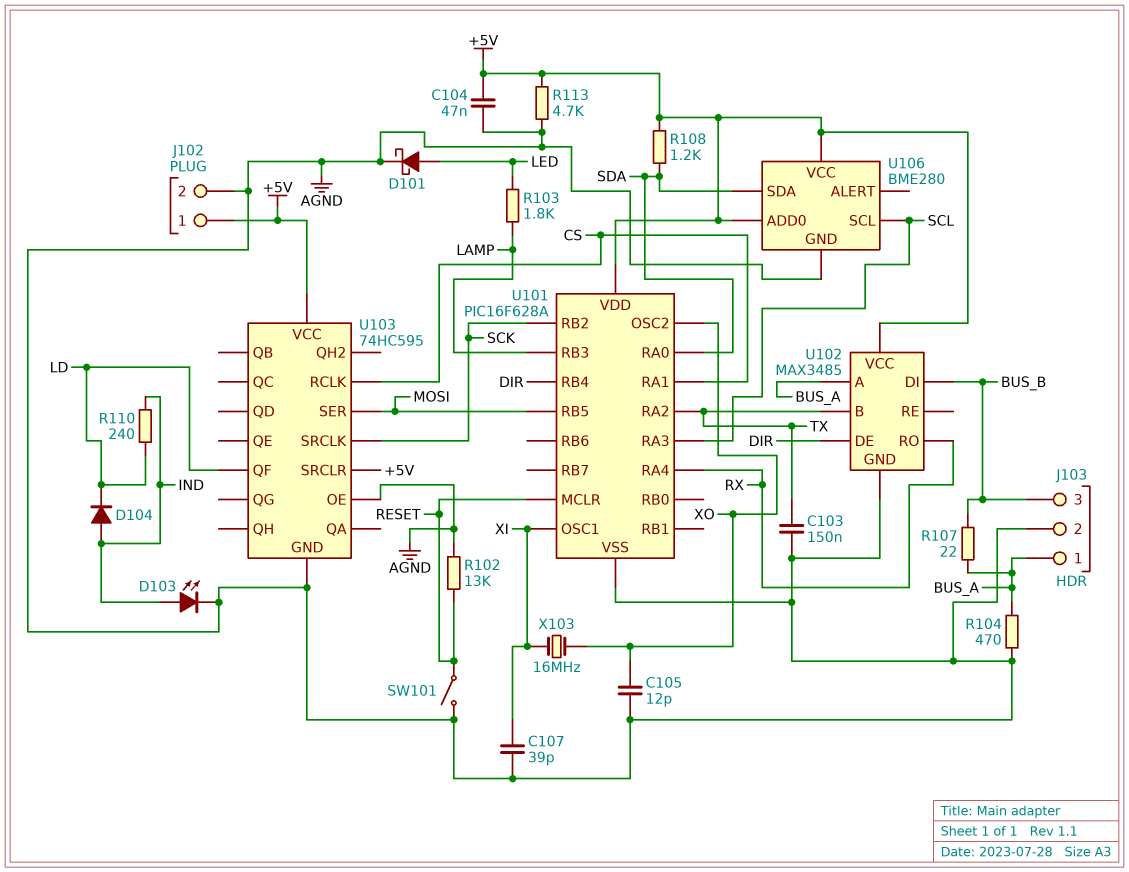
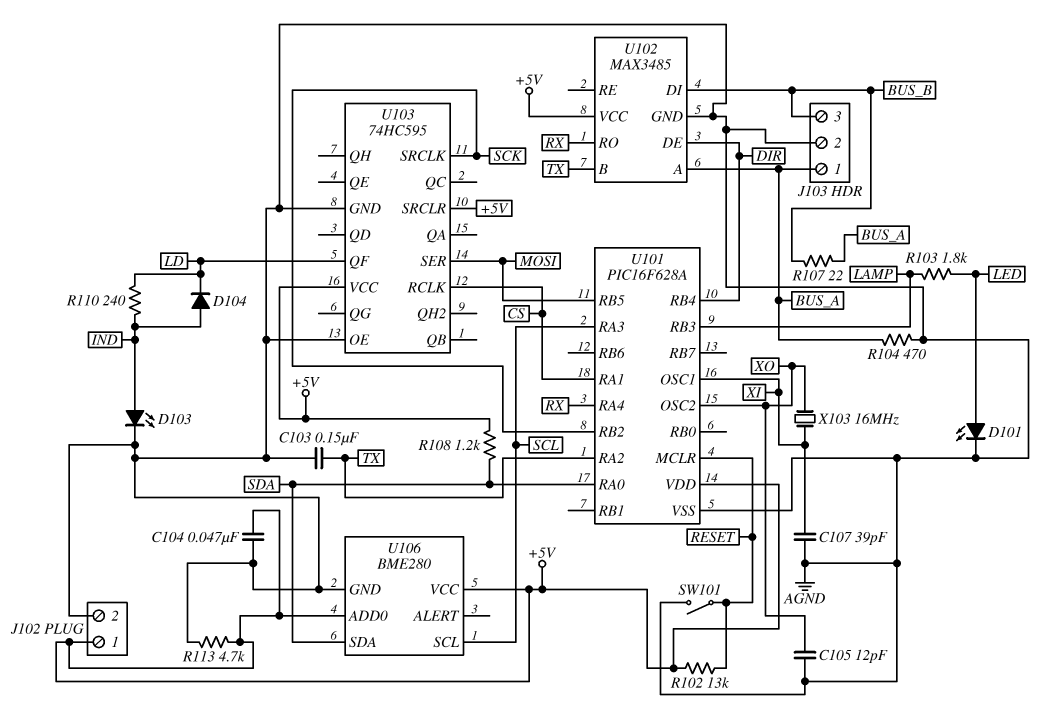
D101: schottky (A LED, K AGND) -> LED (A LED, K AGND)
R102: 13k (AGND, RESET) -> 13k (+5V, RESET)

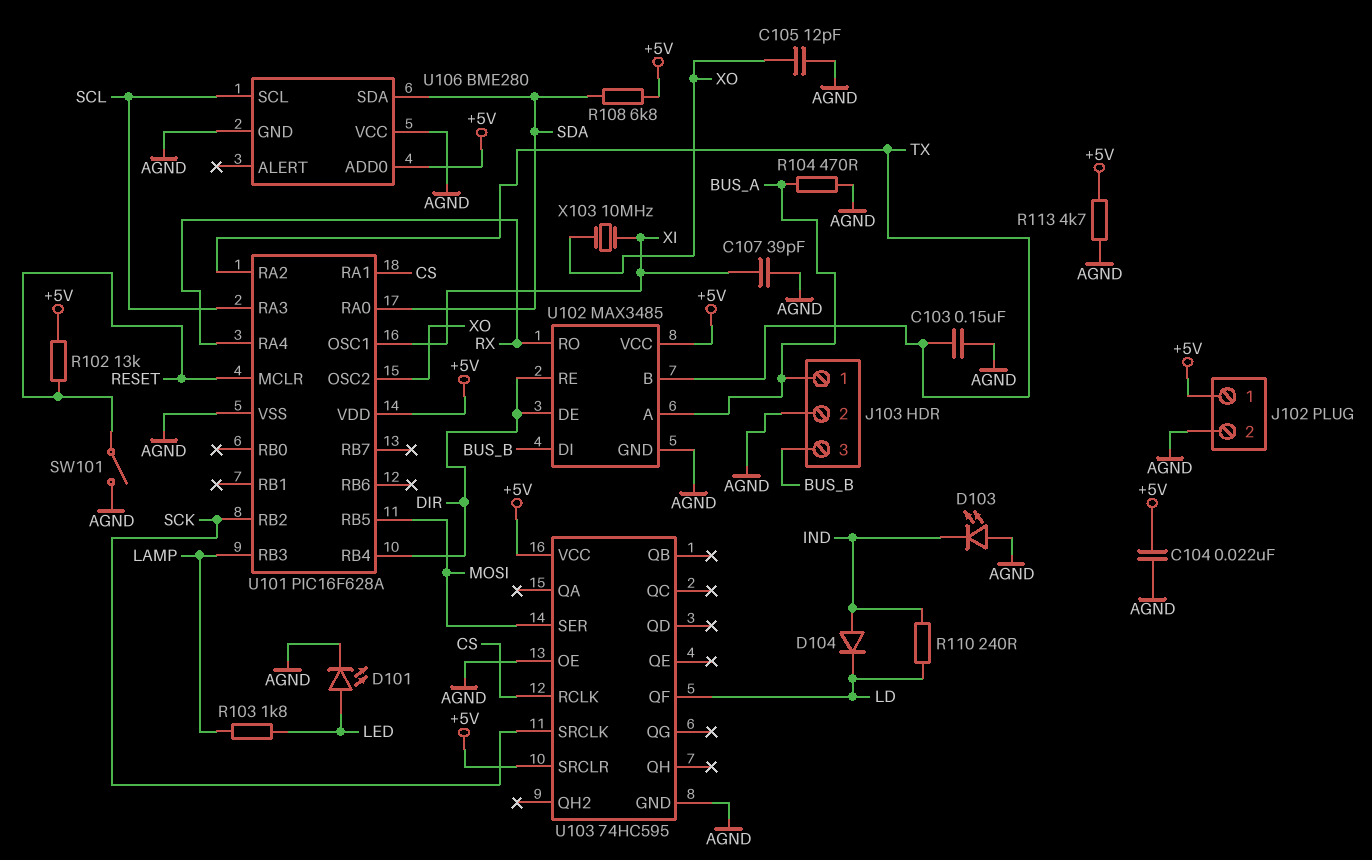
C104: 47nF (+5V, AGND) -> 22nF (+5V, AGND)
D103: LED (A IND, K AGND) -> LED (A AGND, K IND)
R107: 22 (BUS_A, BUS_B) -> none
R108: 1.2k (+5V, SDA) -> 6.8k (+5V, SDA)
U102 pin RE: none -> DIR
U106 pin VCC: +5V -> AGND
X103: 16MHz (XI, XO) -> 10MHz (XI, XO)

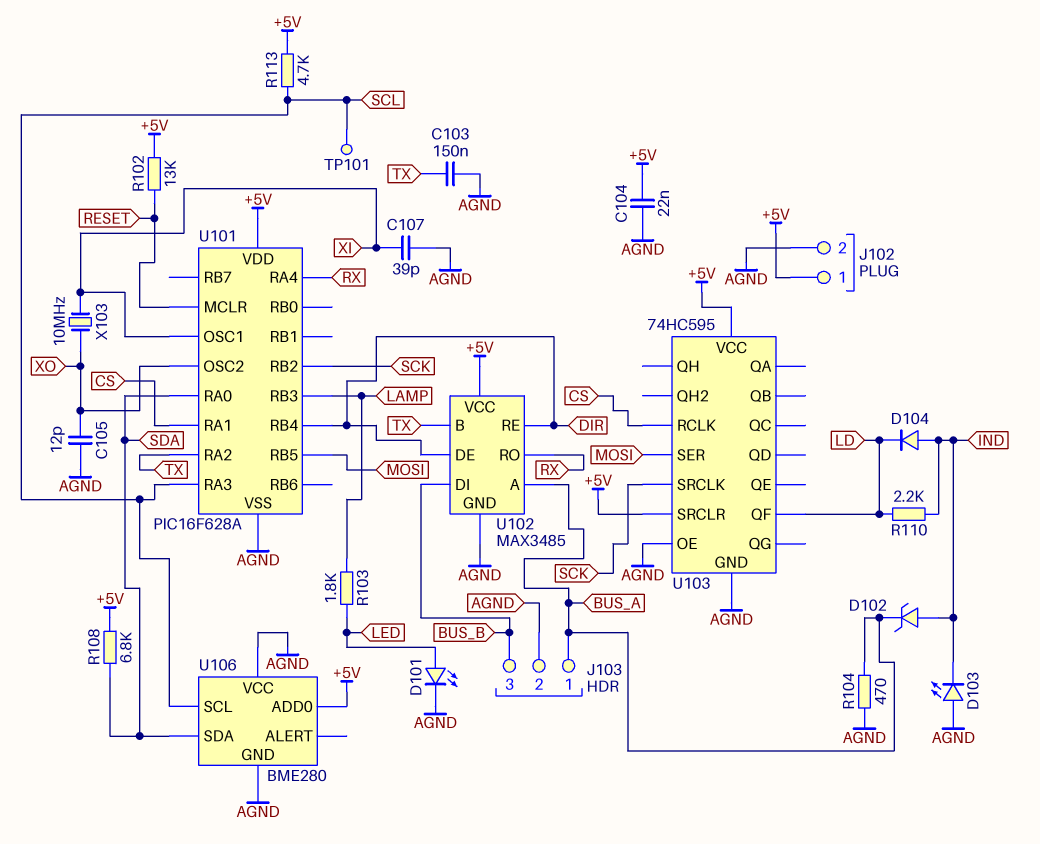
D102: none -> zener (A IND, K BUS_A)
R110: 240 (IND, LD) -> 2.2k (IND, LD)
R113: 4.7k (+5V, AGND) -> 4.7k (+5V, SCL)
SW101: switch (AGND, RESET) -> none
TP101: none -> test point (SCL)

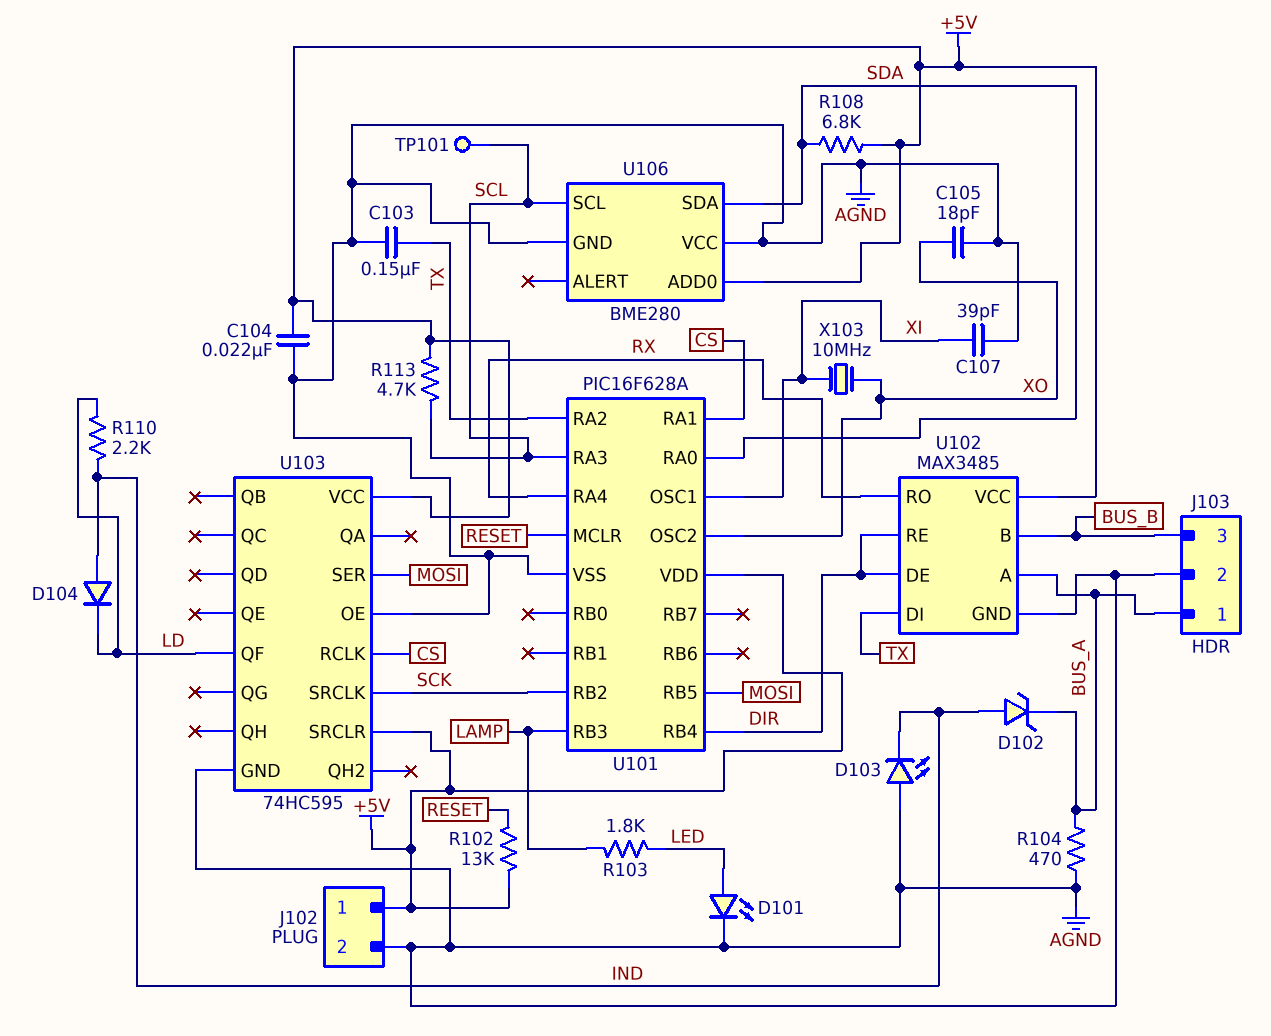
C105: 12pF (AGND, XO) -> 18pF (AGND, XO)
U102 pin B: TX -> BUS_B
U102 pin DI: BUS_B -> TX

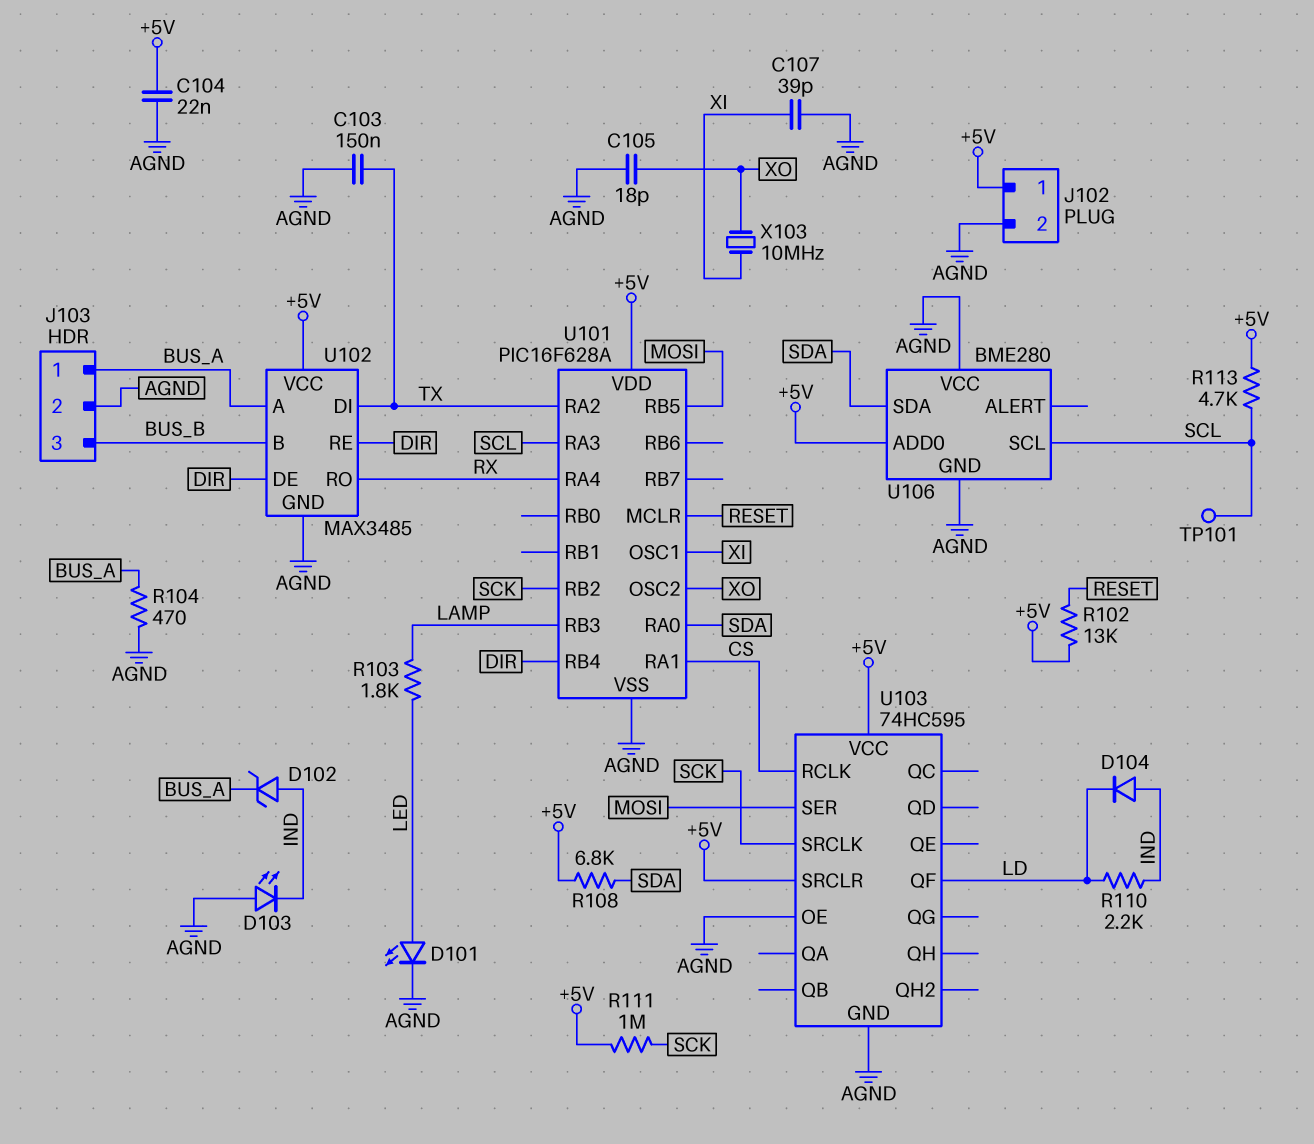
R111: none -> 1M (+5V, SCK)

